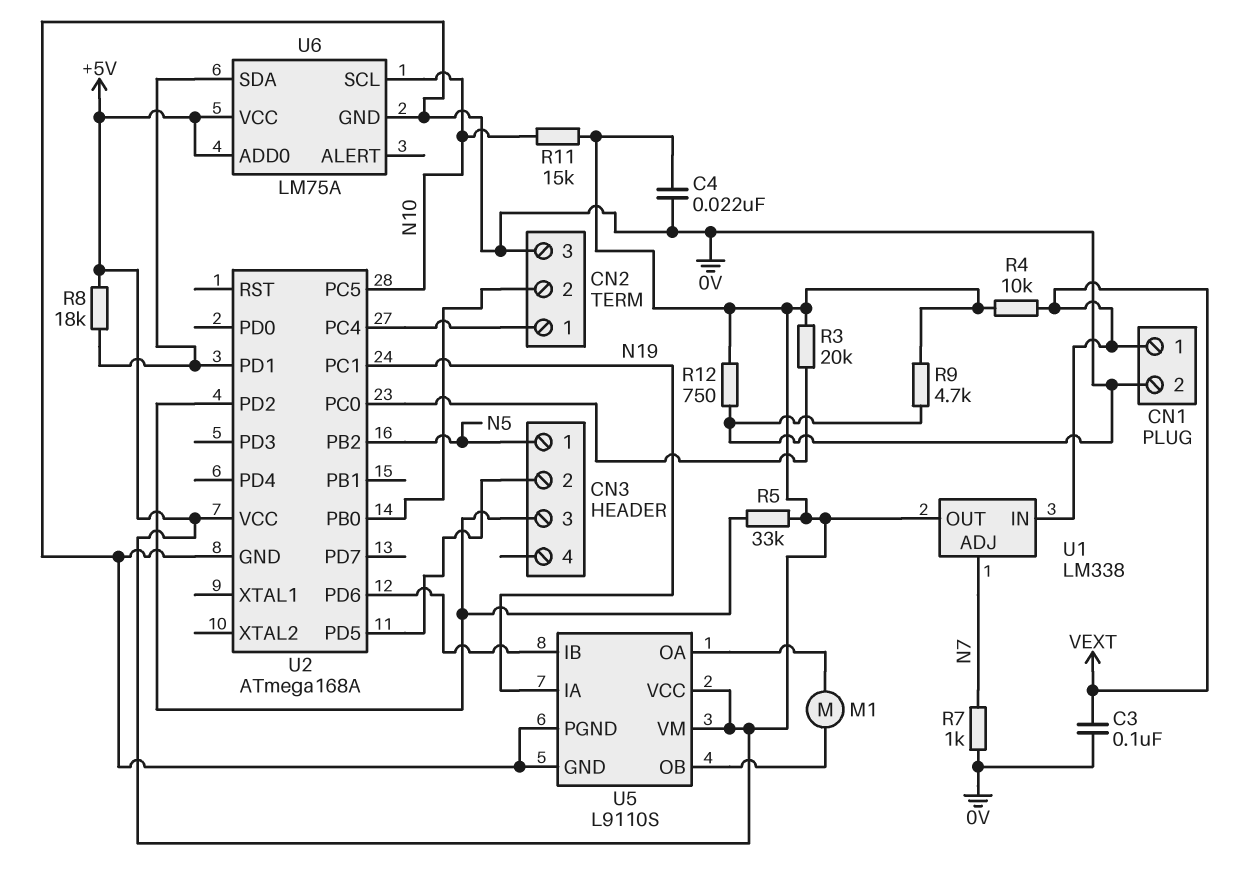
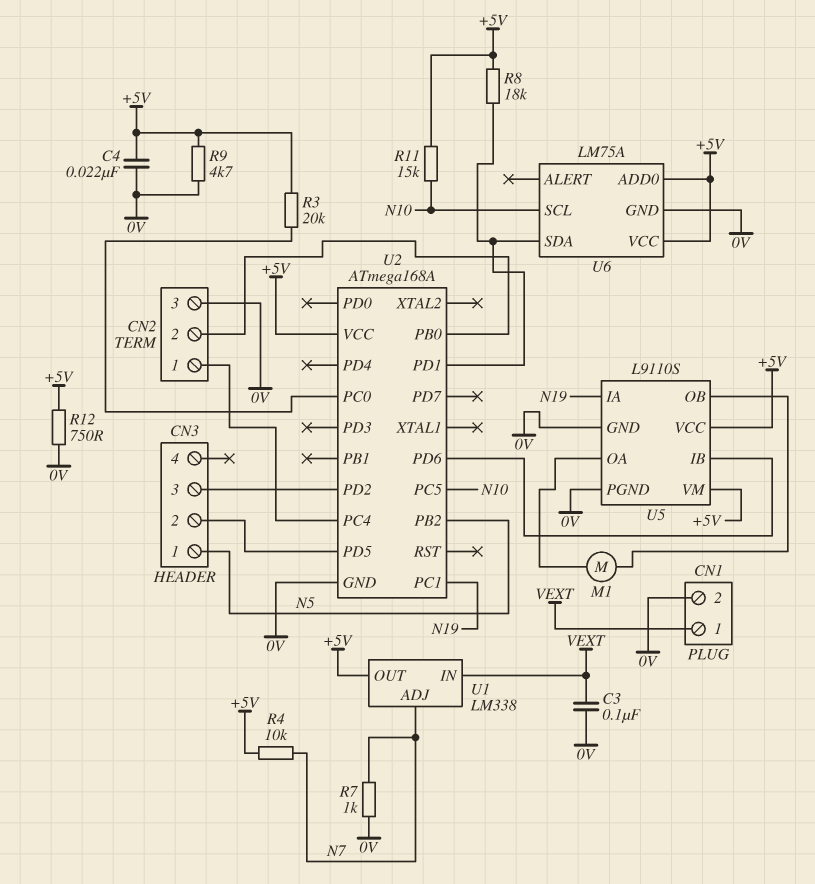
R4: 10k (+5V, VEXT) -> 10k (+5V, N7)
R5: 33k (+5V, CN3/3) -> none

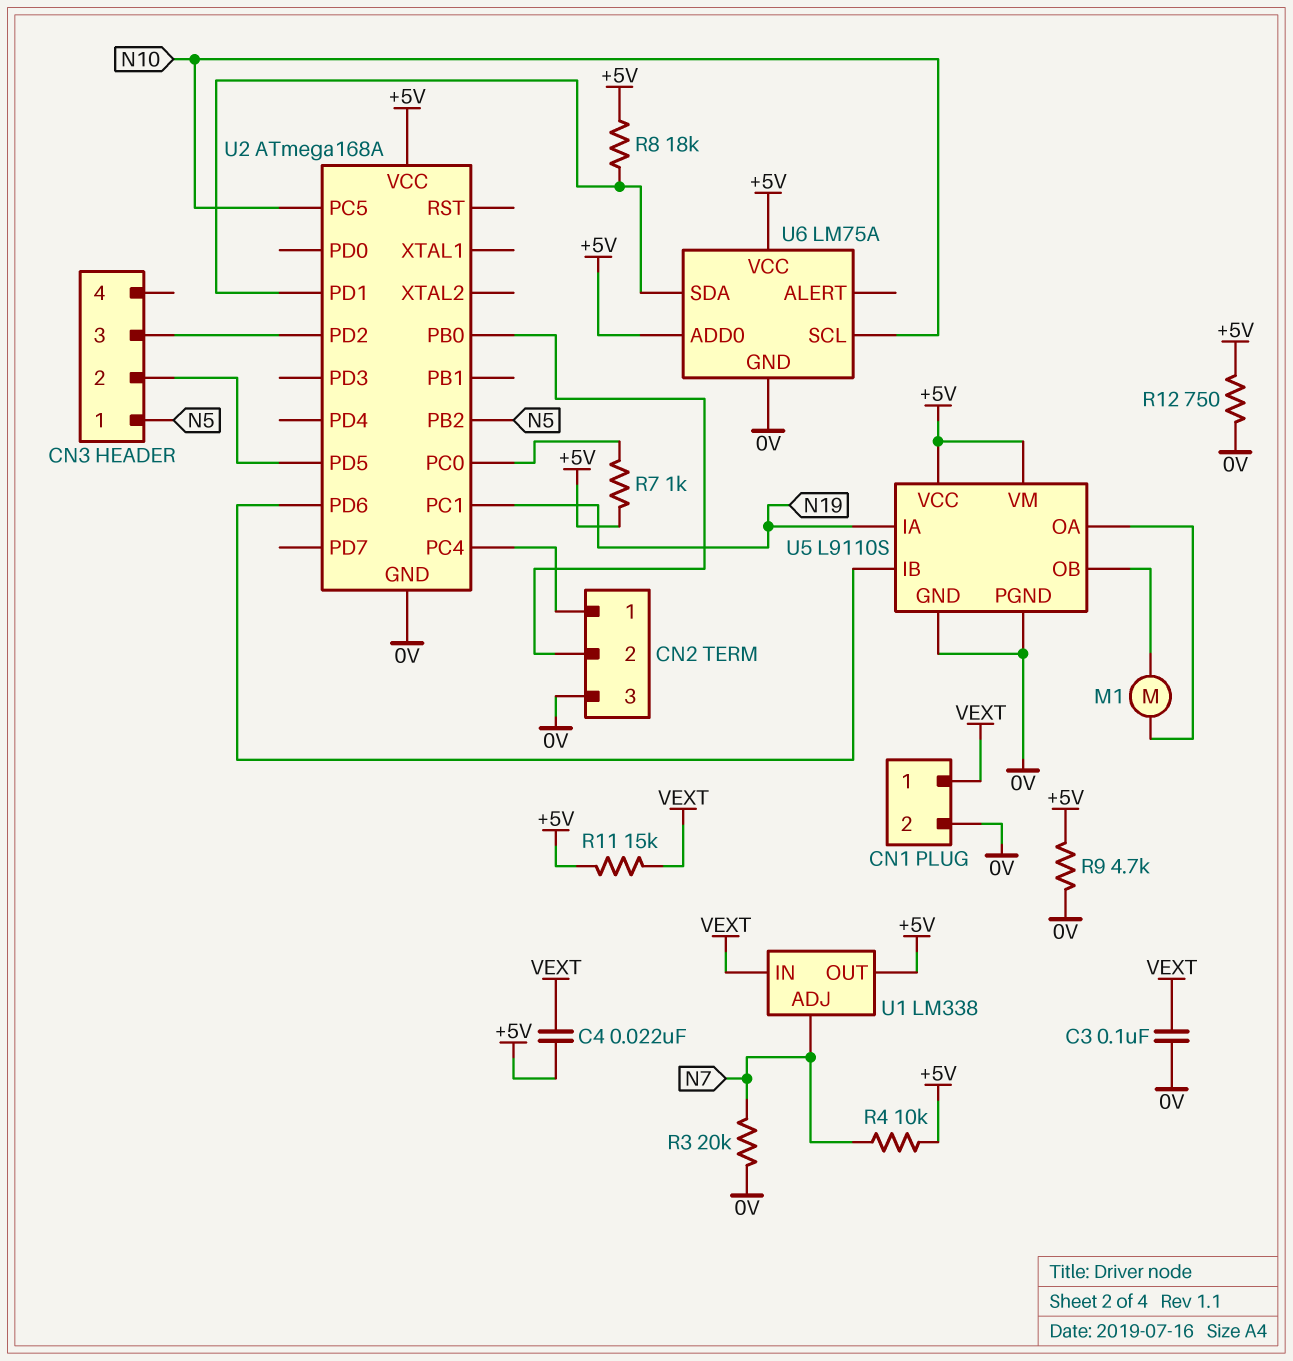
C4: 22nF (+5V, 0V) -> 22nF (+5V, VEXT)
R3: 20k (+5V, U2/PC0) -> 20k (0V, N7)
R7: 1k (0V, N7) -> 1k (+5V, U2/PC0)
R11: 15k (+5V, N10) -> 15k (+5V, VEXT)

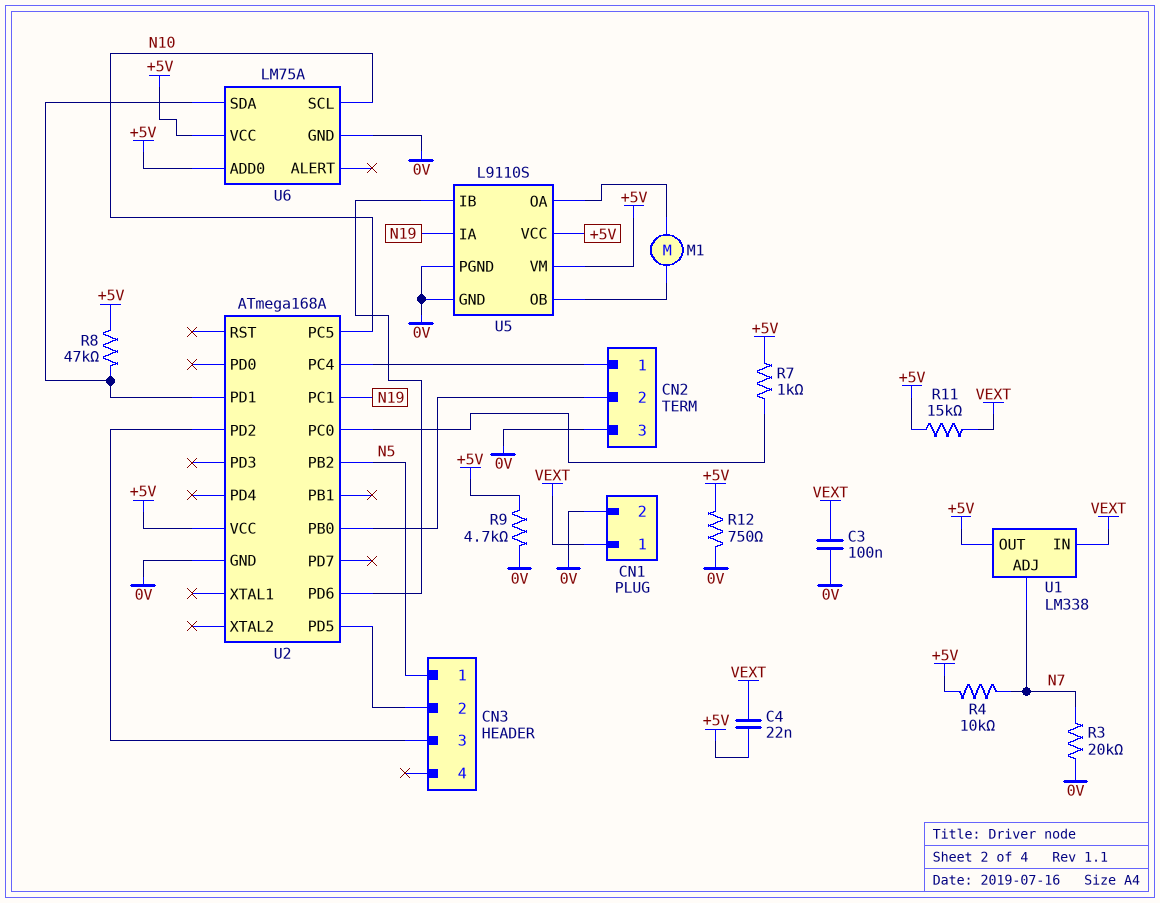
R8: 18k (+5V, U2/PD1) -> 47k (+5V, U2/PD1)

